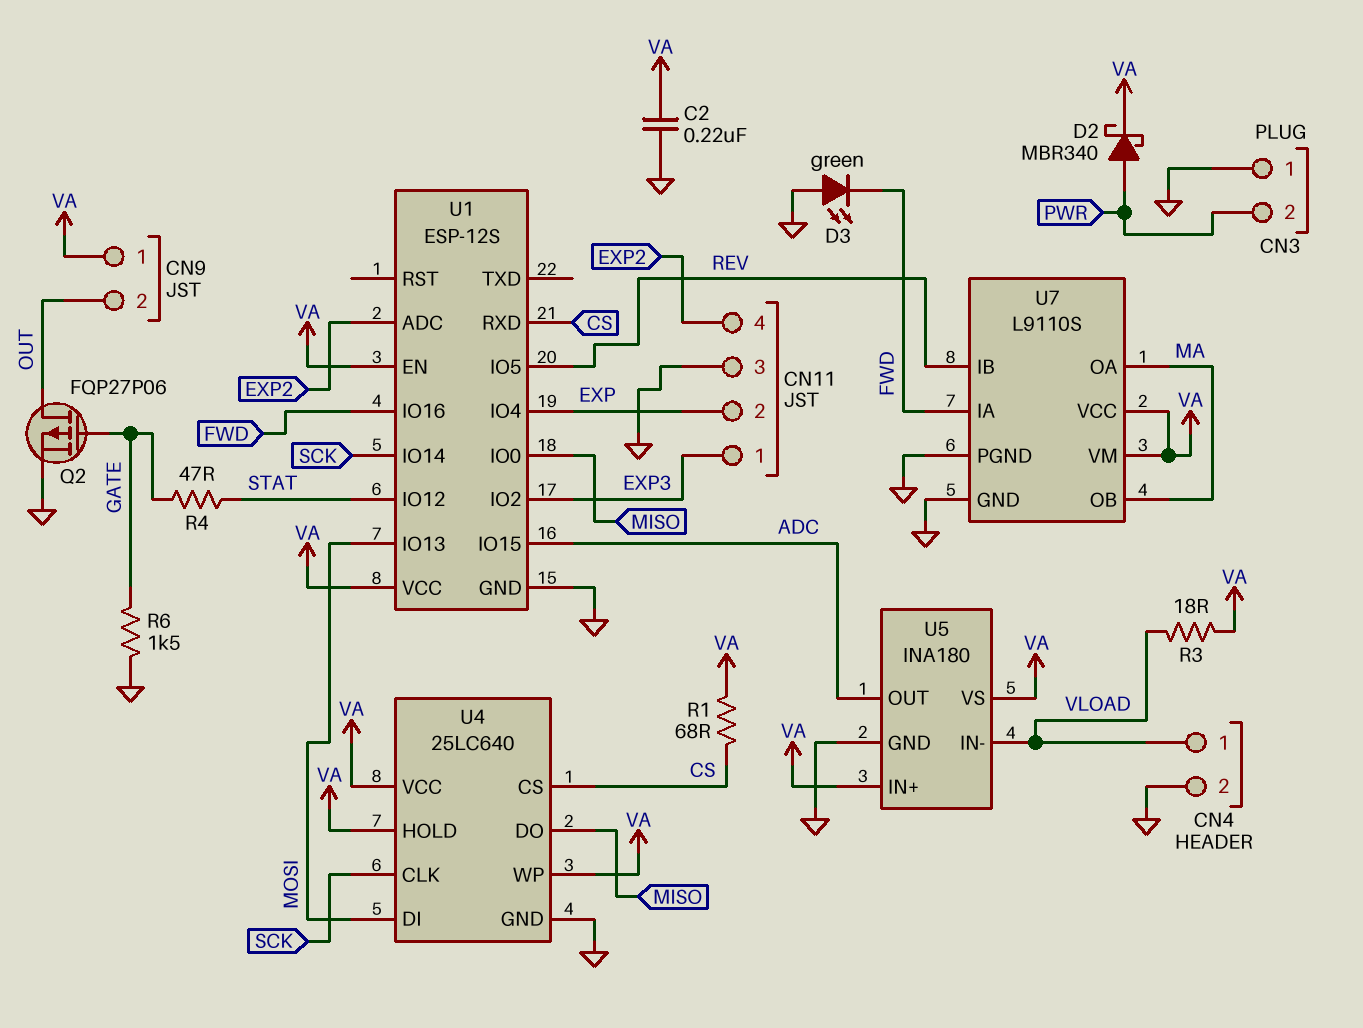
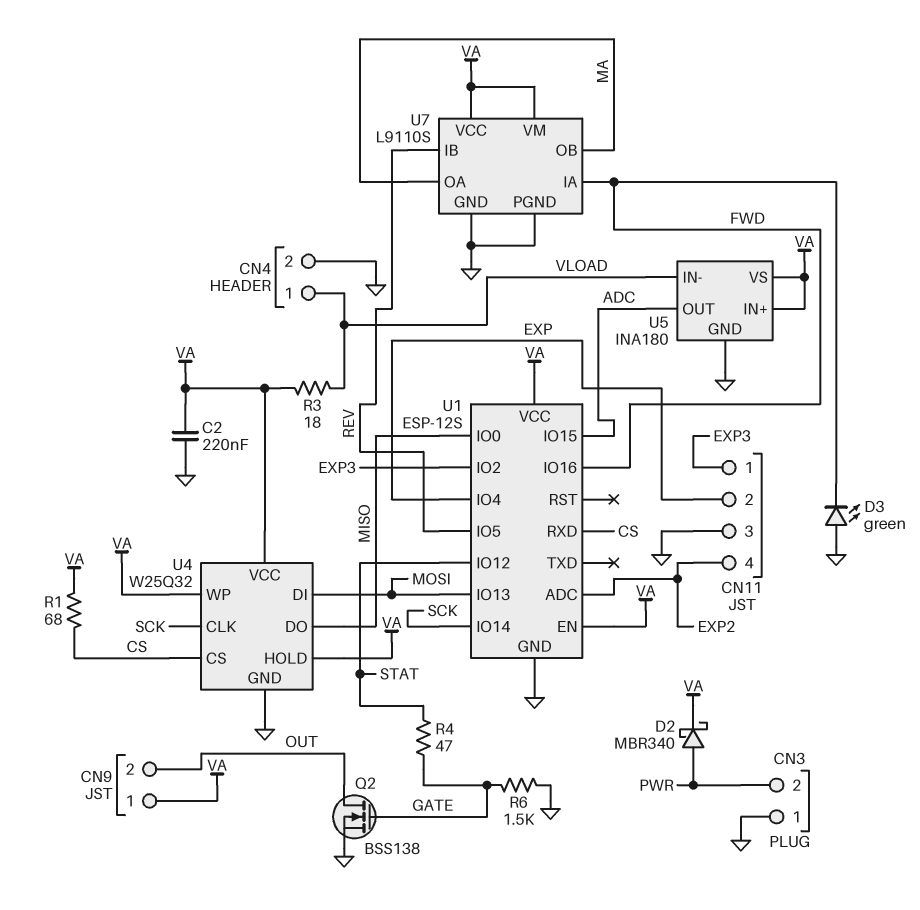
Q2: PMOS FQP27P06 (G GATE, D OUT, S GND) -> NMOS BSS138 (G GATE, D OUT, S GND)
U4: 25LC640 -> W25Q32

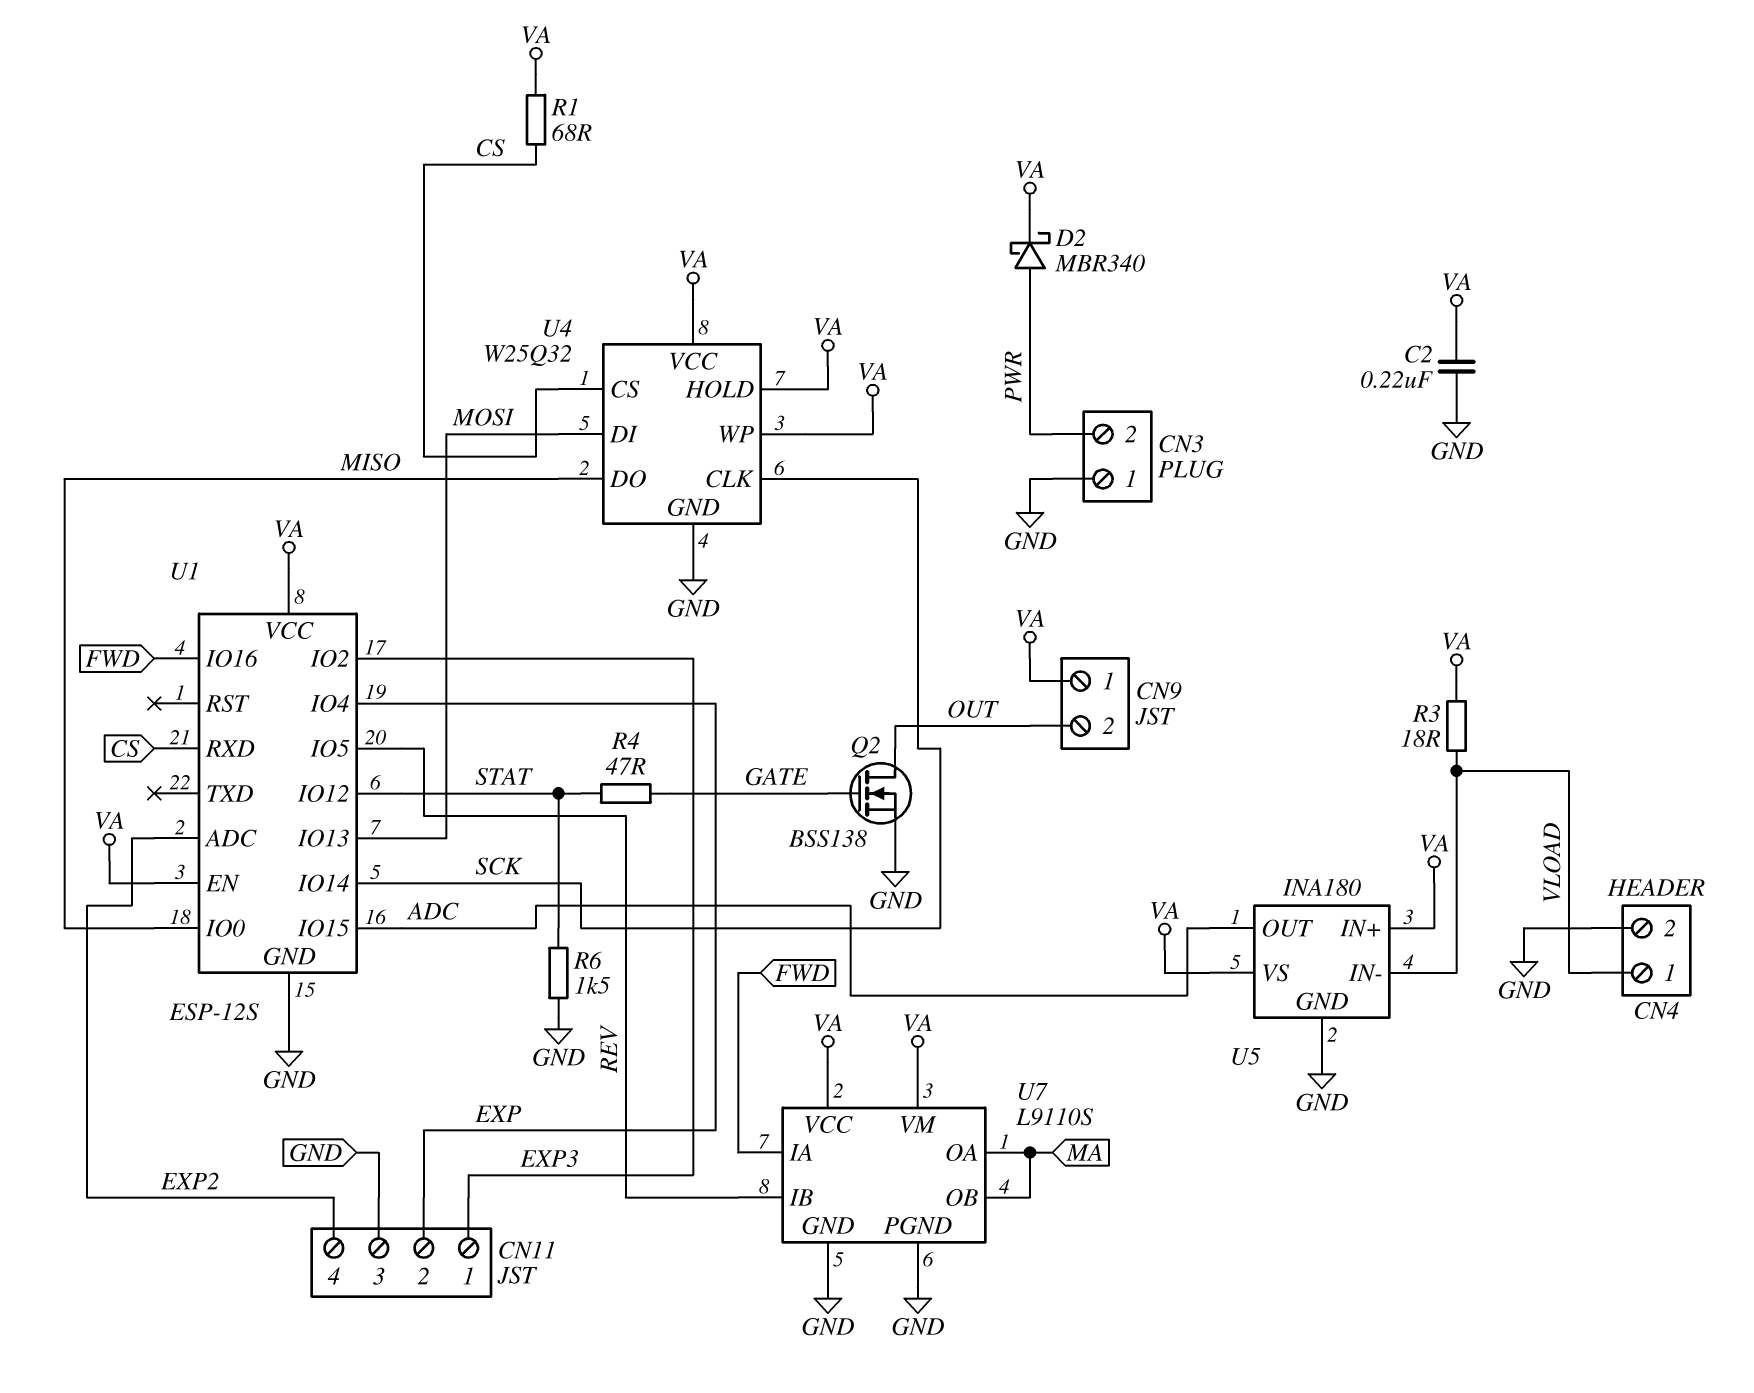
D3: LED green (A GND, K FWD) -> none
R6: 1.5k (GATE, GND) -> 1.5k (GND, STAT)

